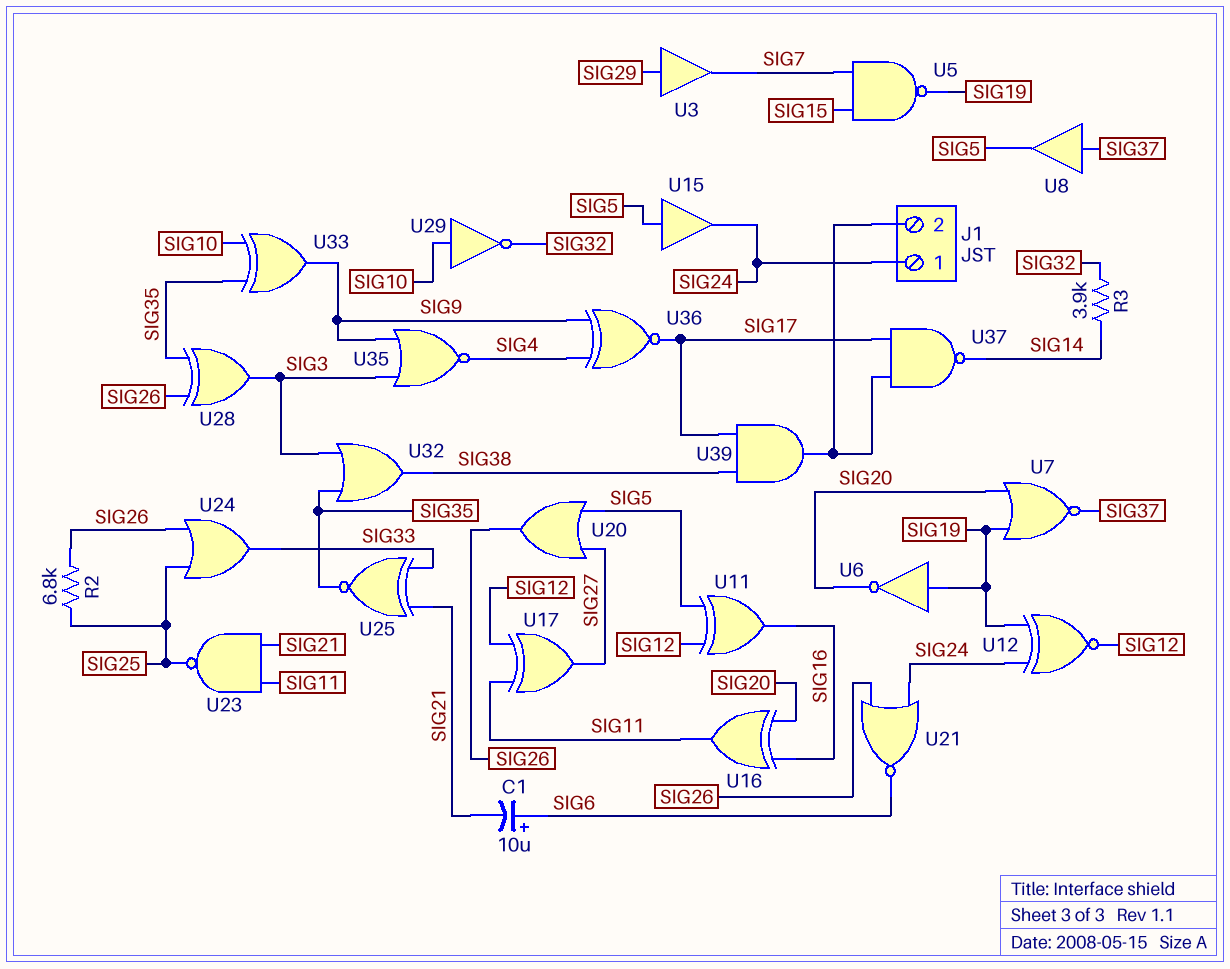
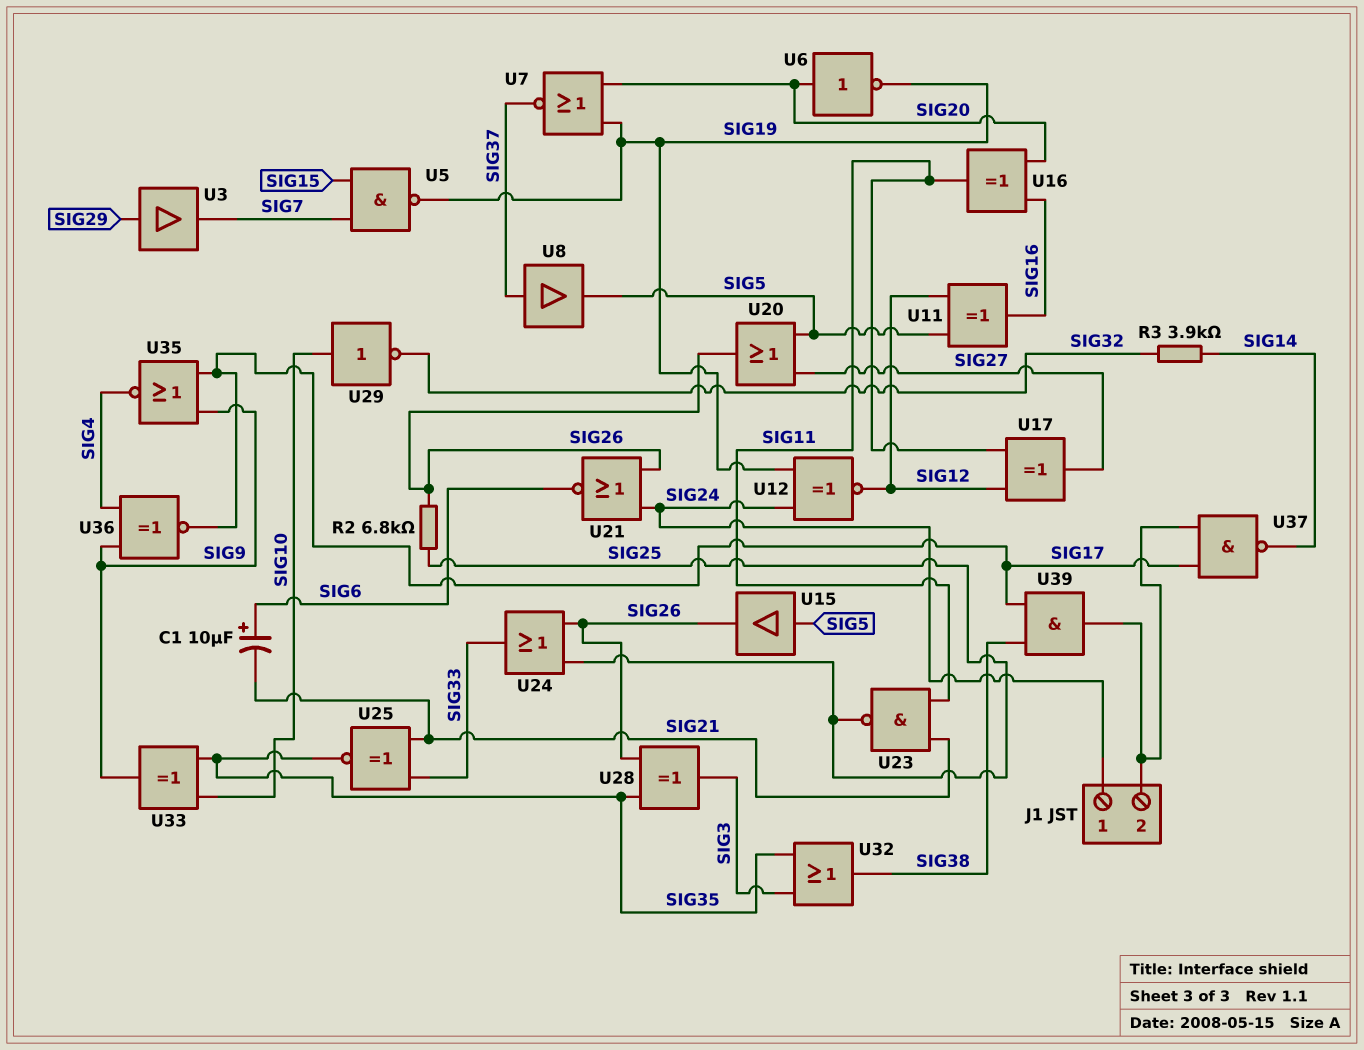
U6: NOT (in SIG19, out SIG20) -> NOT (in SIG20, out SIG19)
U15: buffer (in SIG5, out SIG24) -> buffer (in SIG5, out SIG26)
U35: NOR (in SIG3, in SIG9, out SIG4) -> NOR (in SIG9, in SIG17, out SIG4)

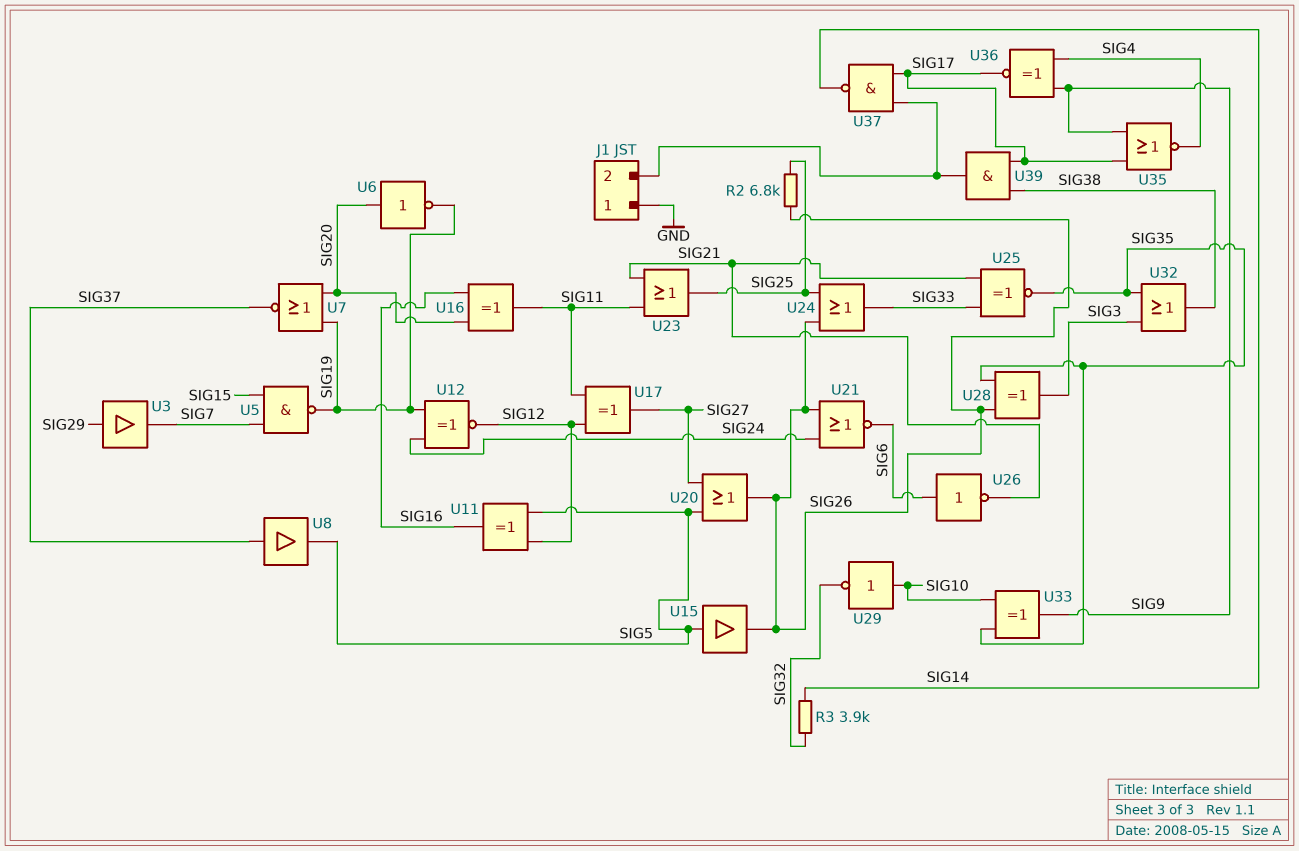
C1: 10uF (plus SIG6, minus SIG21) -> none
J1 pin 1: SIG24 -> GND
U23: NAND (in SIG11, in SIG21, out SIG25) -> OR (in SIG11, in SIG21, out SIG25)
U26: none -> NOT (in SIG6, out SIG21)

